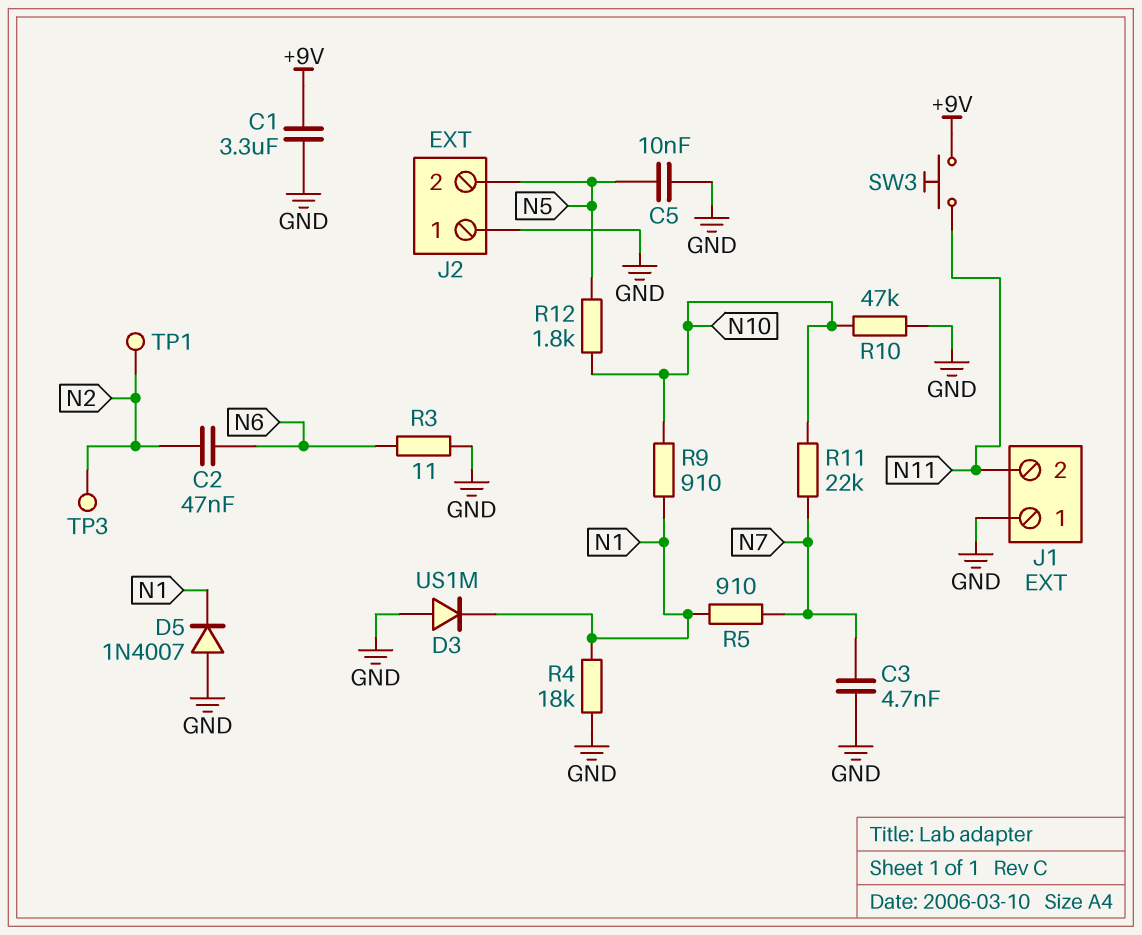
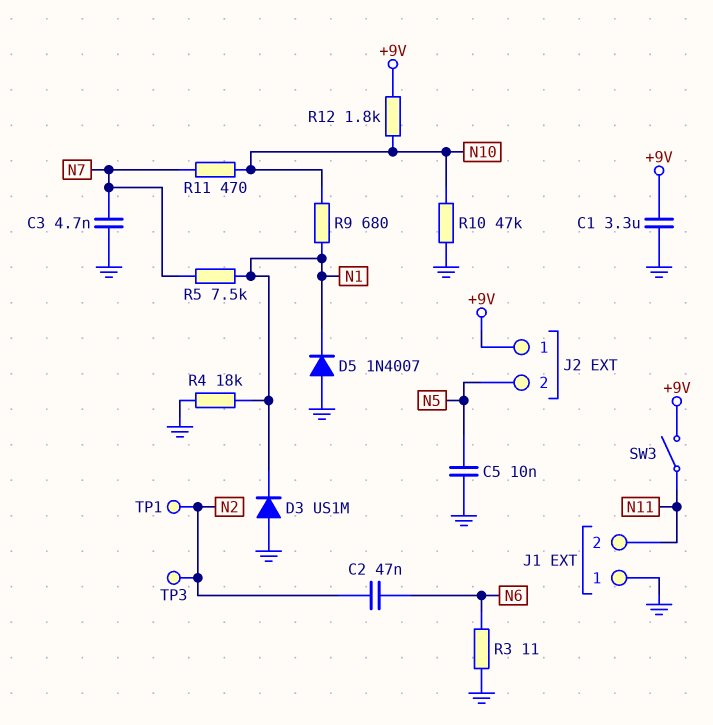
J2 pin 1: GND -> +9V
R5: 910 (N1, N7) -> 7.5k (N1, N7)
R9: 910 (N1, N10) -> 680 (N1, N10)
R11: 22k (N7, N10) -> 470 (N7, N10)
R12: 1.8k (N5, N10) -> 1.8k (+9V, N10)
SW3: button (+9V, N11) -> switch (+9V, N11)

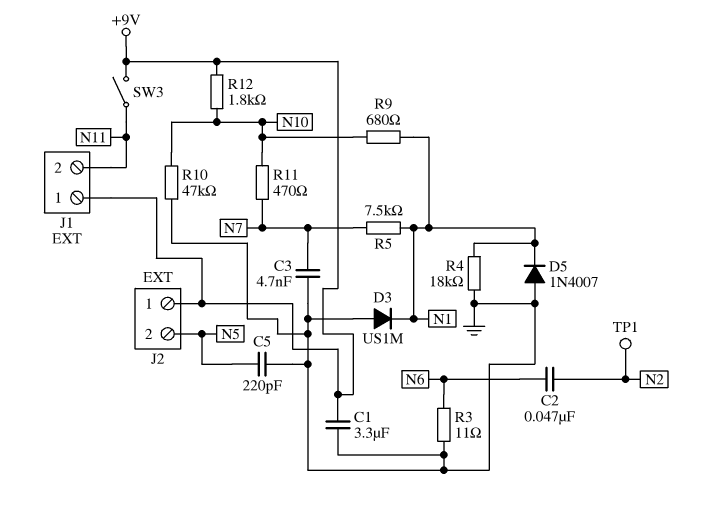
C5: 10nF (GND, N5) -> 220pF (GND, N5)
J1 pin 1: GND -> +9V
TP3: test point (N2) -> none

